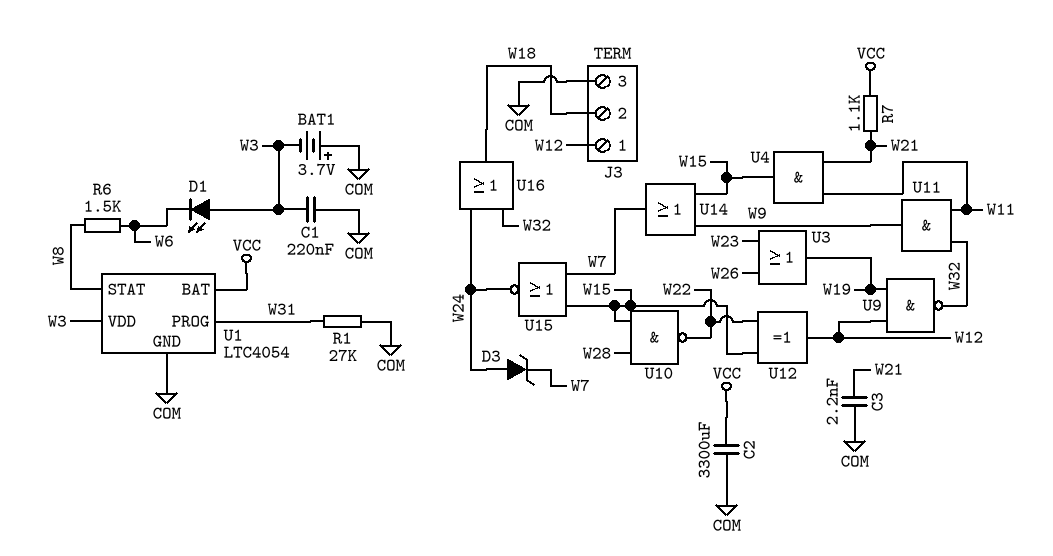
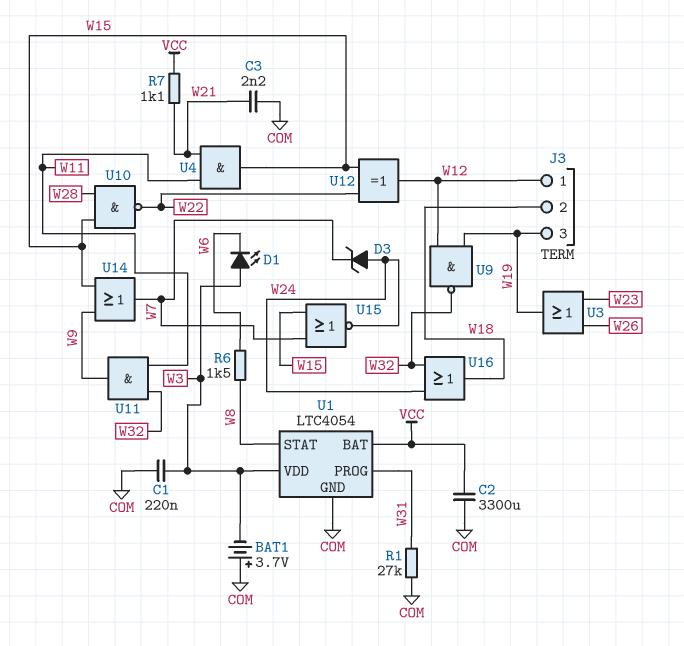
J3 pin 3: COM -> W19

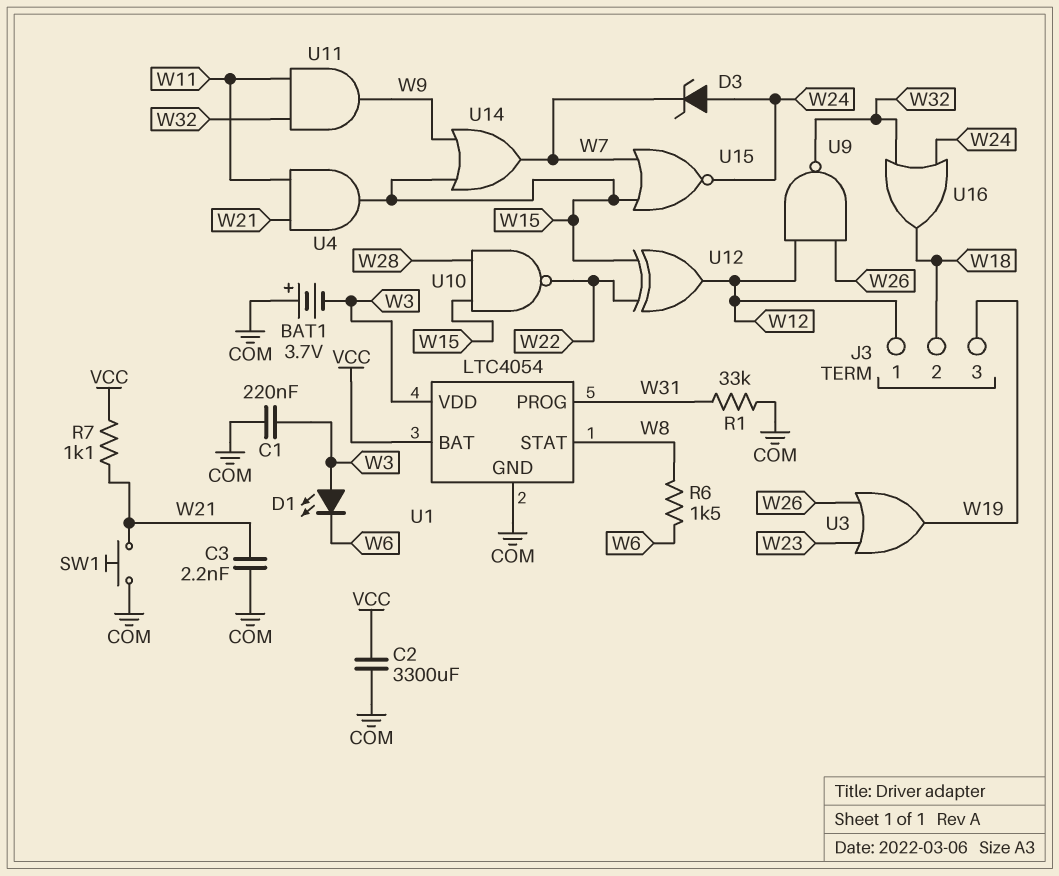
R1: 27k (COM, W31) -> 33k (COM, W31)
SW1: none -> button (COM, W21)
U9: NAND (in W12, in W19, out W32) -> NAND (in W12, in W26, out W32)

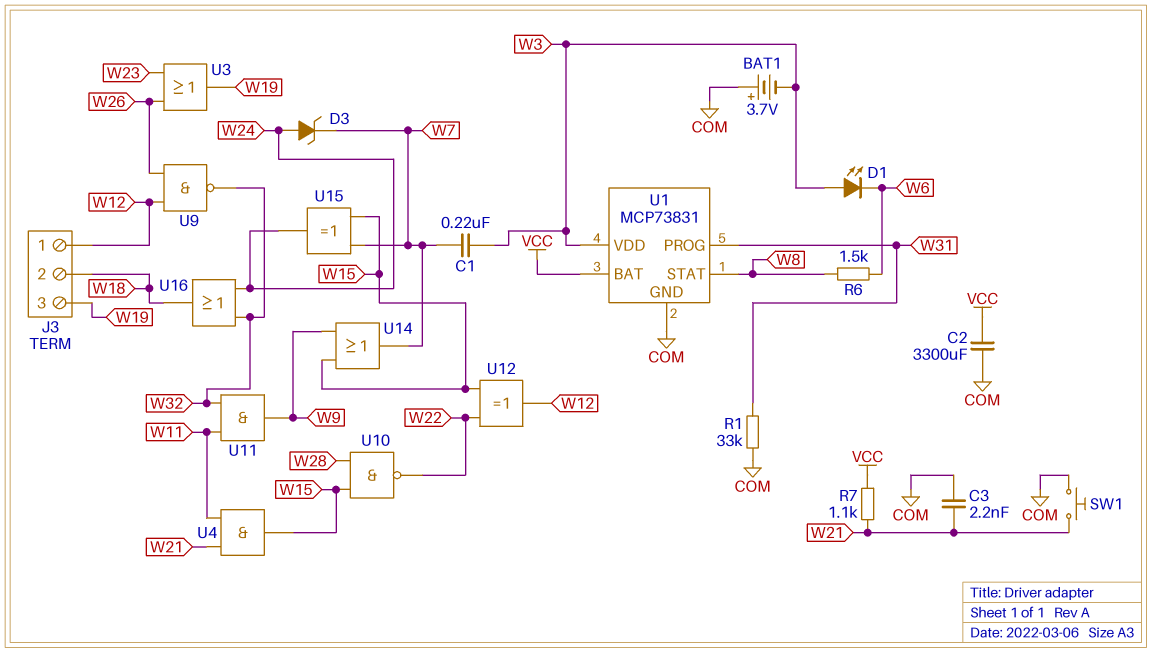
C1: 220nF (COM, W3) -> 220nF (W3, W7)
U1: LTC4054 -> MCP73831
U15: NOR (in W7, in W15, out W24) -> XOR (in W7, in W15, out W24)

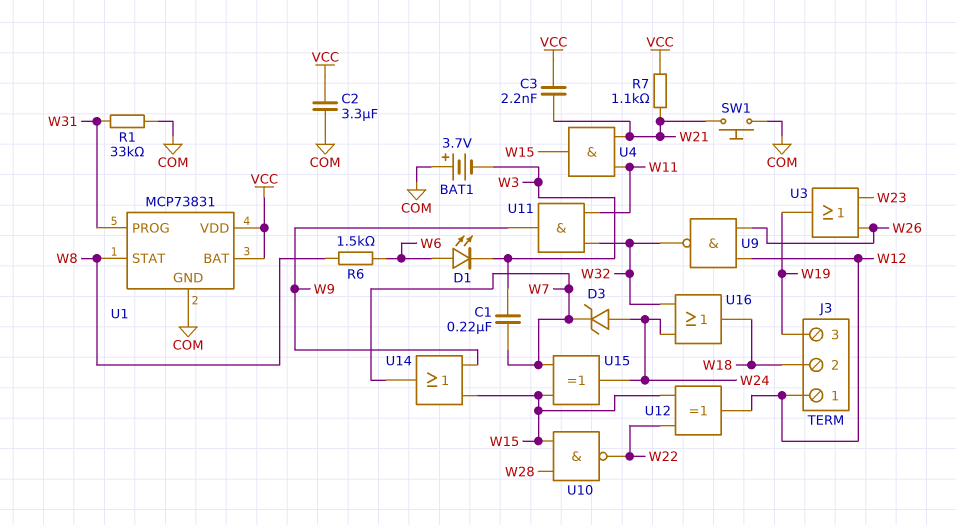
C2: 3300uF (COM, VCC) -> 3.3uF (COM, VCC)
C3: 2.2nF (COM, W21) -> 2.2nF (VCC, W21)
D1: LED (A W3, K W6) -> LED (A W6, K W3)
U1 pin VDD: W3 -> VCC

